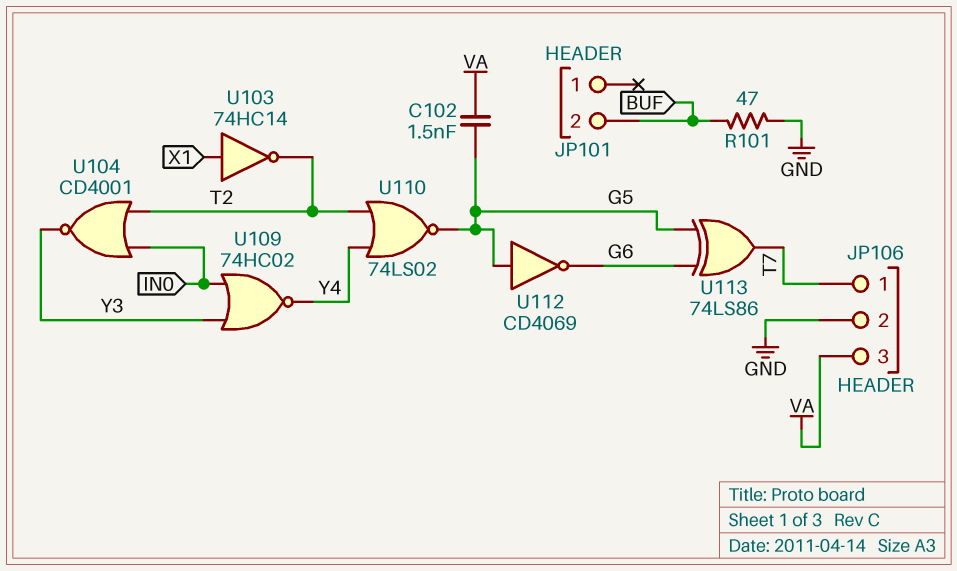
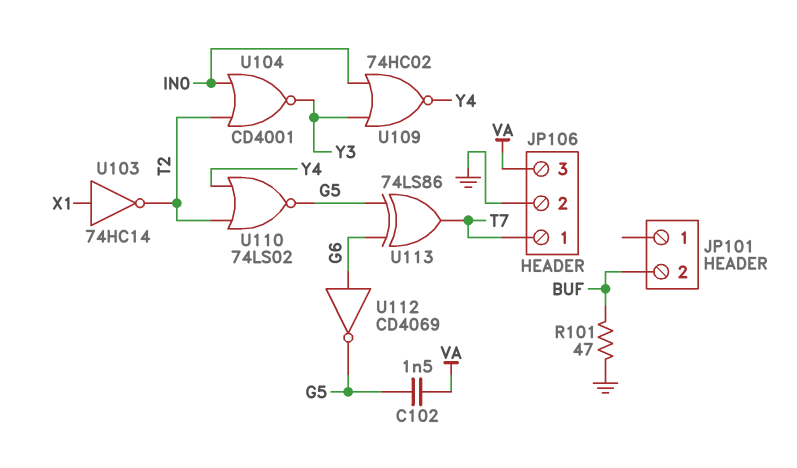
U112: NOT CD4069 (in G5, out G6) -> NOT CD4069 (in G6, out G5)

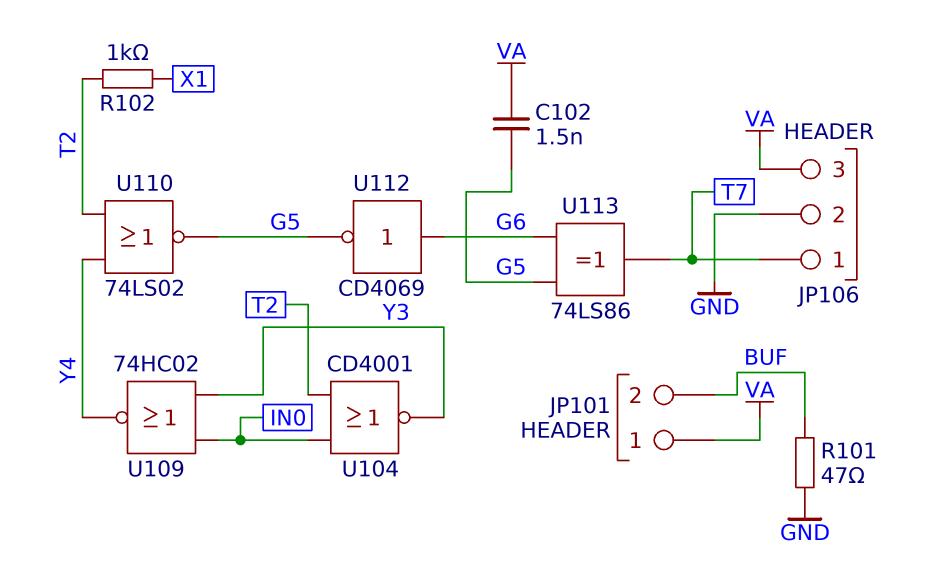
JP101 pin 1: none -> VA
R102: none -> 1k (T2, X1)
U103: NOT 74HC14 (in X1, out T2) -> none

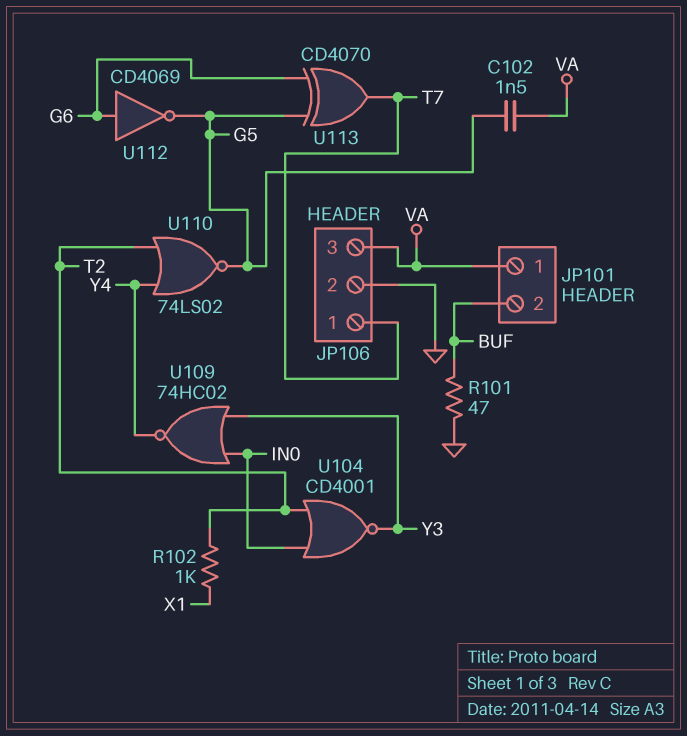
U113: XOR 74LS86 (in G5, in G6, out T7) -> XOR CD4070 (in G5, in G6, out T7)

